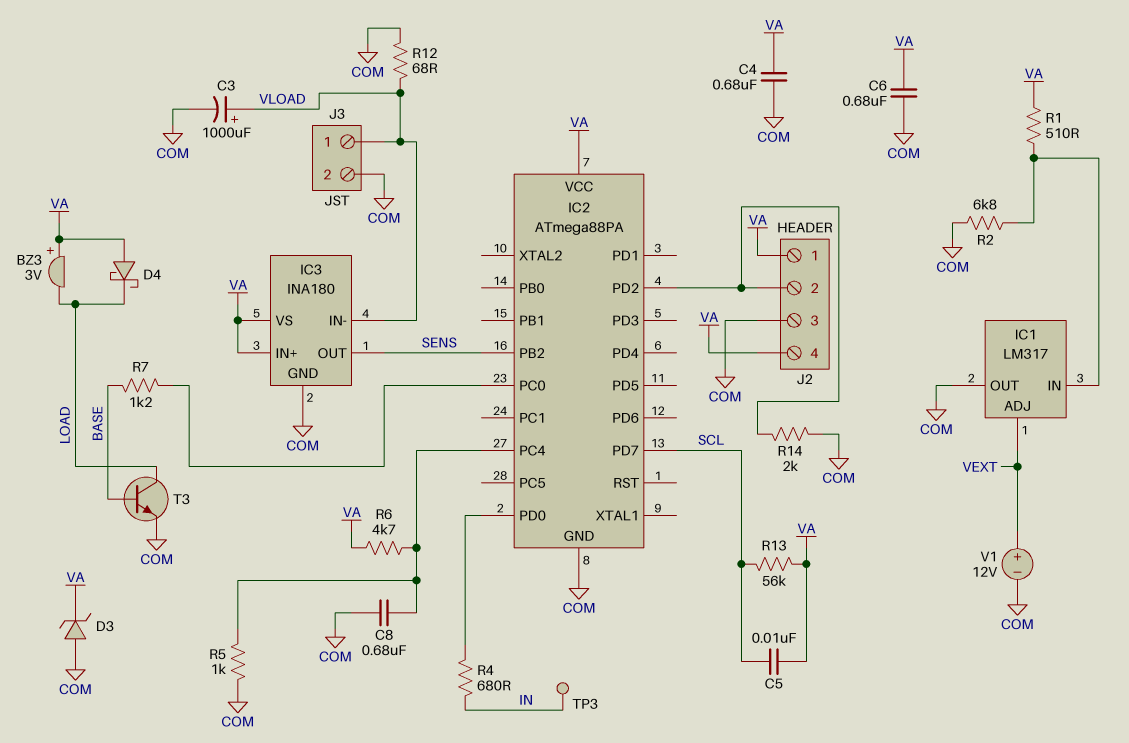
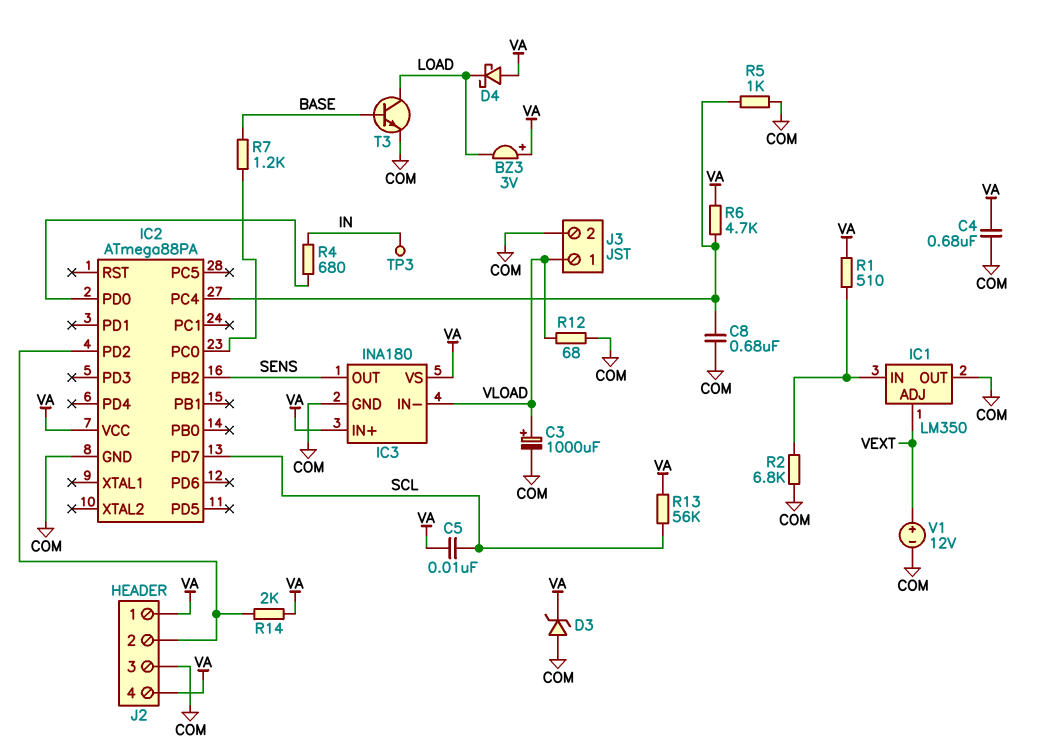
C6: 680nF (COM, VA) -> none
IC1: LM317 -> LM350
R14: 2k (COM, IC2/PD2) -> 2k (IC2/PD2, VA)

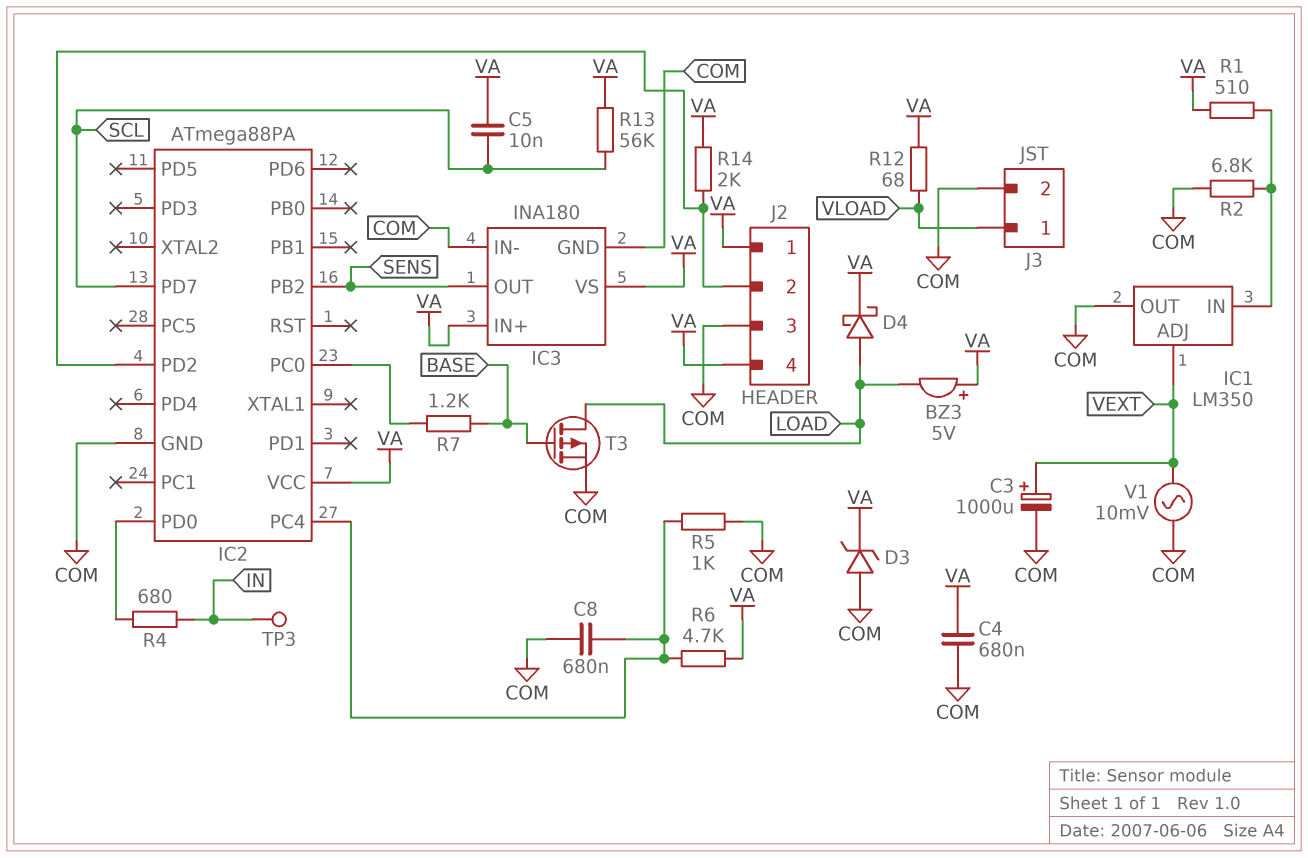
BZ3: buzzer 3V (plus VA, minus LOAD) -> buzzer 5V (plus VA, minus LOAD)
C3: 1000uF (plus VLOAD, minus COM) -> 1000uF (plus VEXT, minus COM)
D4: schottky (A VA, K LOAD) -> schottky (A LOAD, K VA)
IC3 pin IN-: VLOAD -> COM
R12: 68 (COM, VLOAD) -> 68 (VA, VLOAD)
T3: NPN (B BASE, C LOAD, E COM) -> PMOS (G BASE, D LOAD, S COM)
V1: 12V (plus VEXT, minus COM) -> AC 10mV (COM, VEXT)

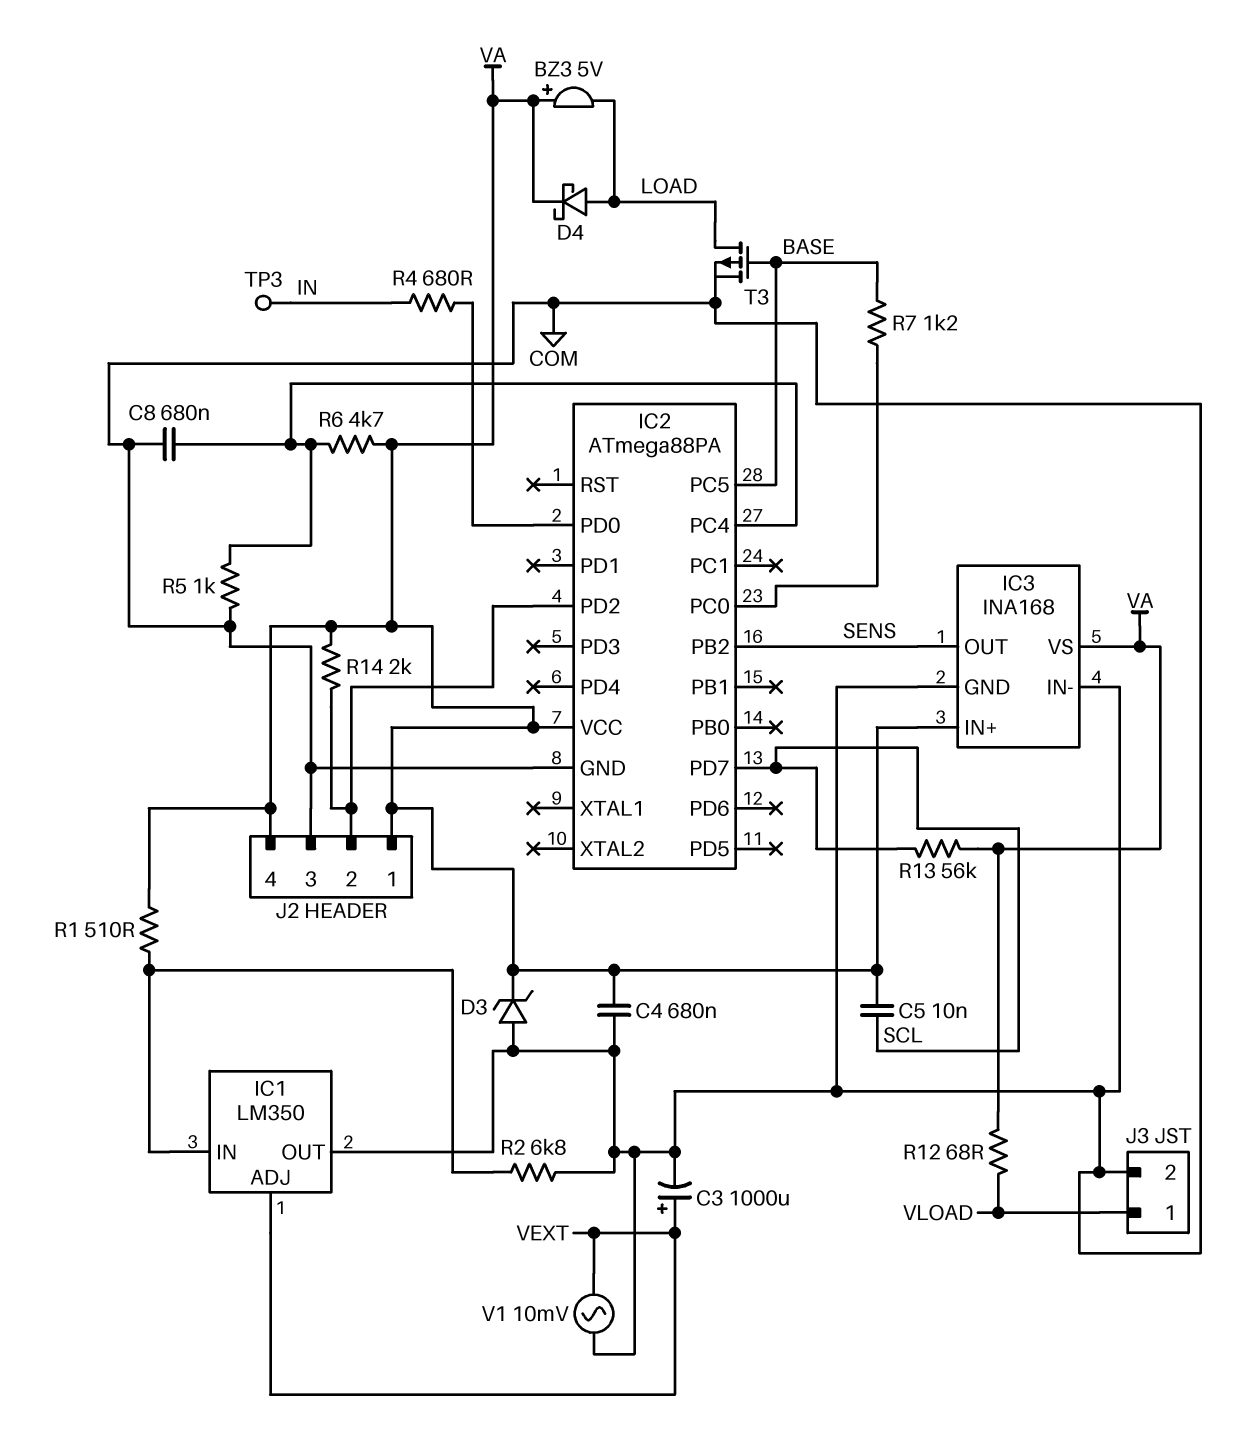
IC2 pin PC5: none -> BASE
IC3: INA180 -> INA168

